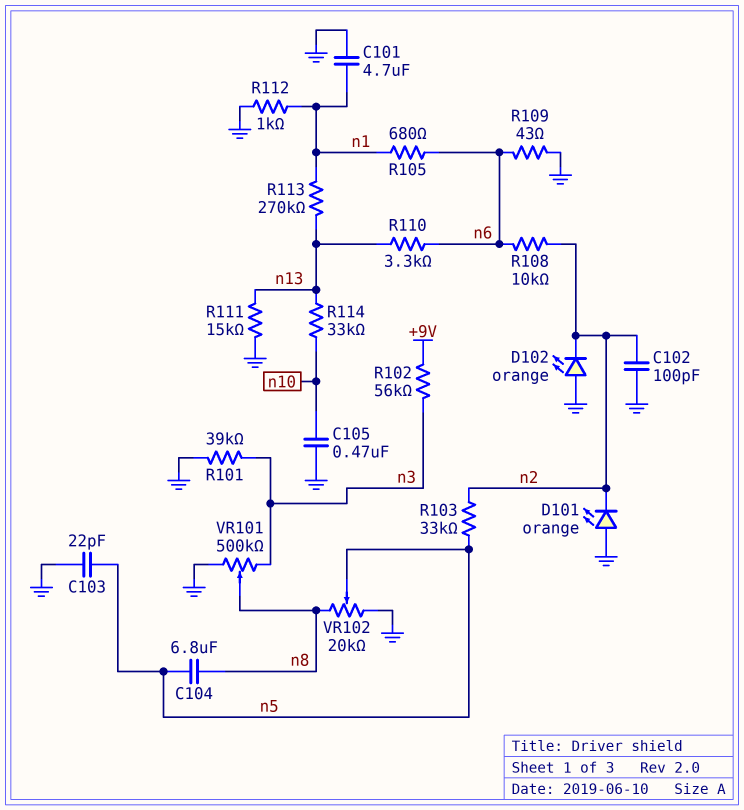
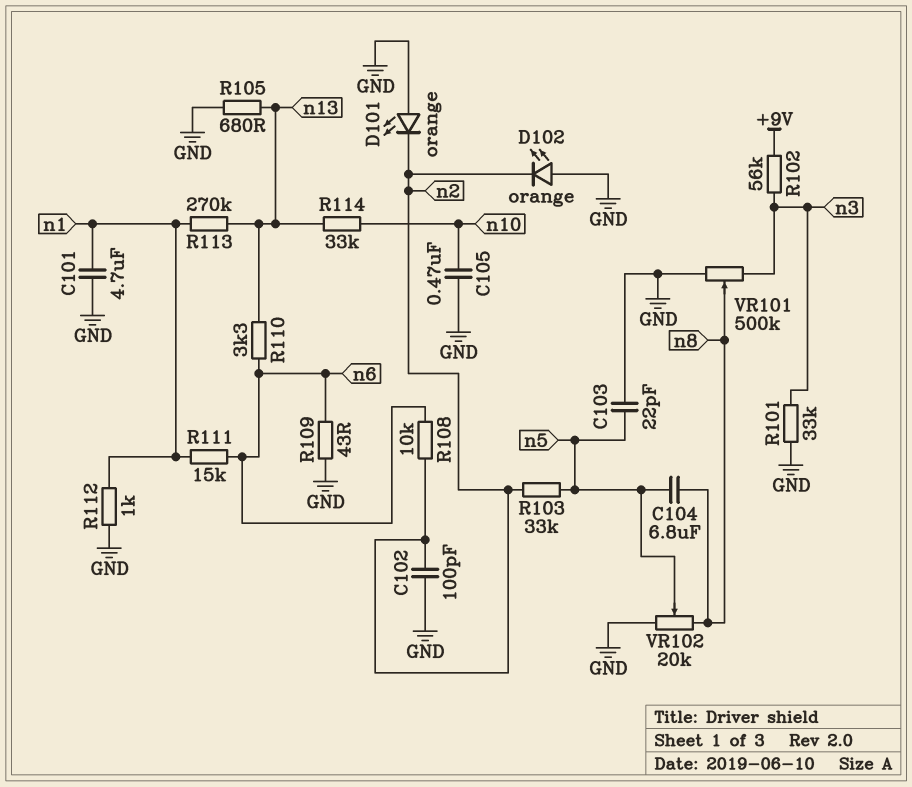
R101: 39k (GND, n3) -> 33k (GND, n3)
R105: 680 (n1, n6) -> 680 (GND, n13)
R111: 15k (GND, n13) -> 15k (n1, n6)

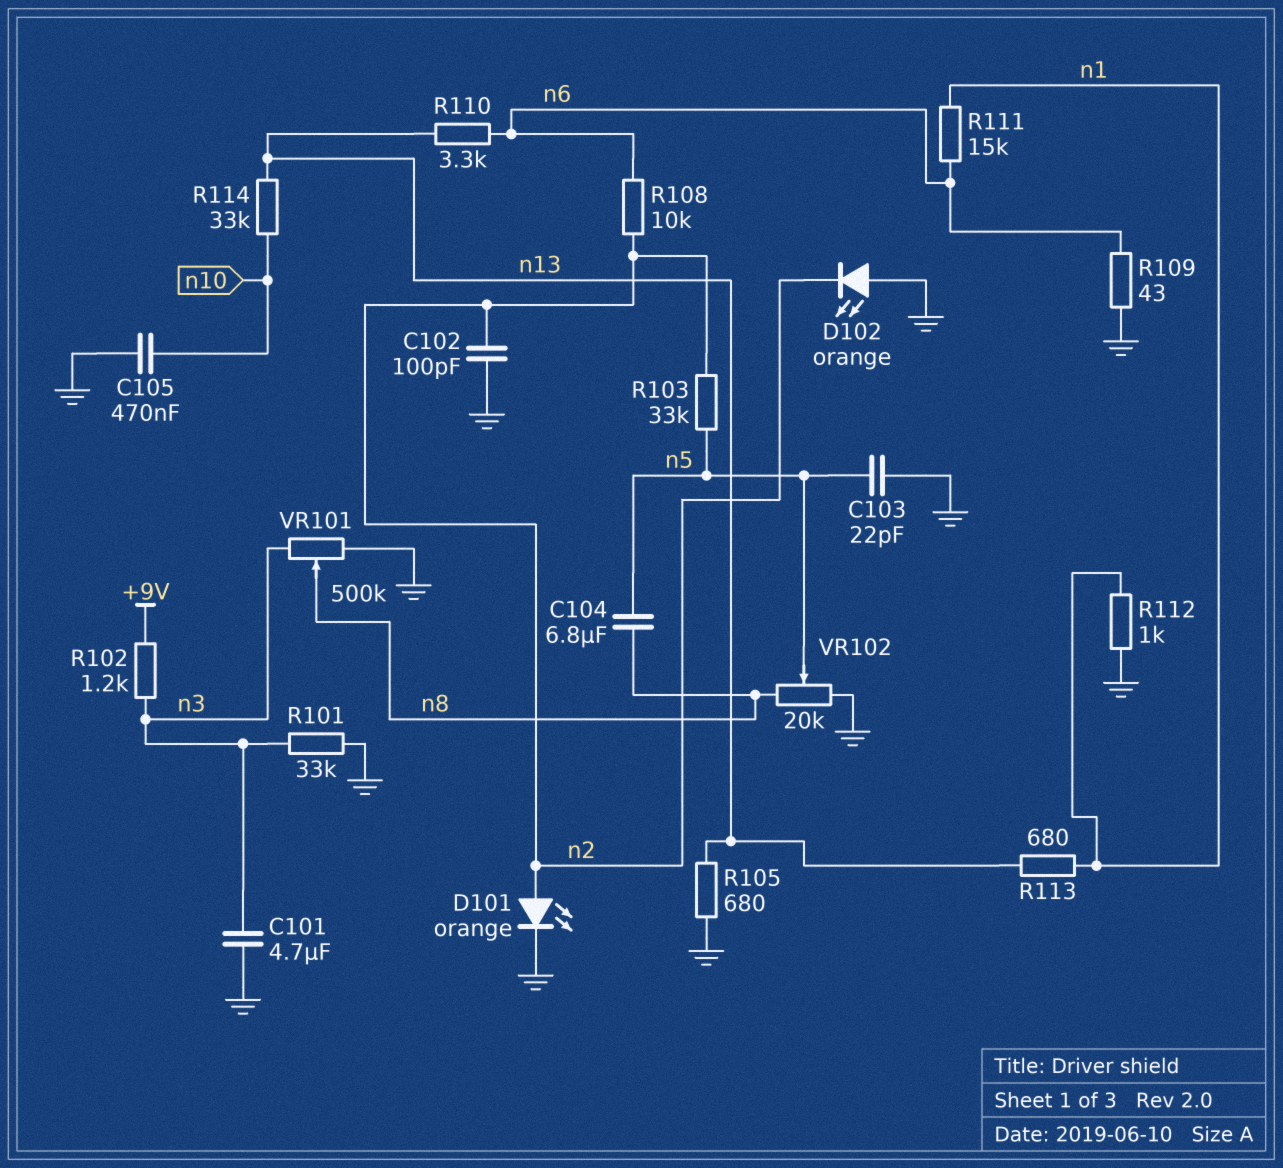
C101: 4.7uF (GND, n1) -> 4.7uF (GND, n3)
D101: LED orange (A GND, K n2) -> LED orange (A n2, K GND)
R102: 56k (+9V, n3) -> 1.2k (+9V, n3)
R113: 270k (n1, n13) -> 680 (n1, n13)

